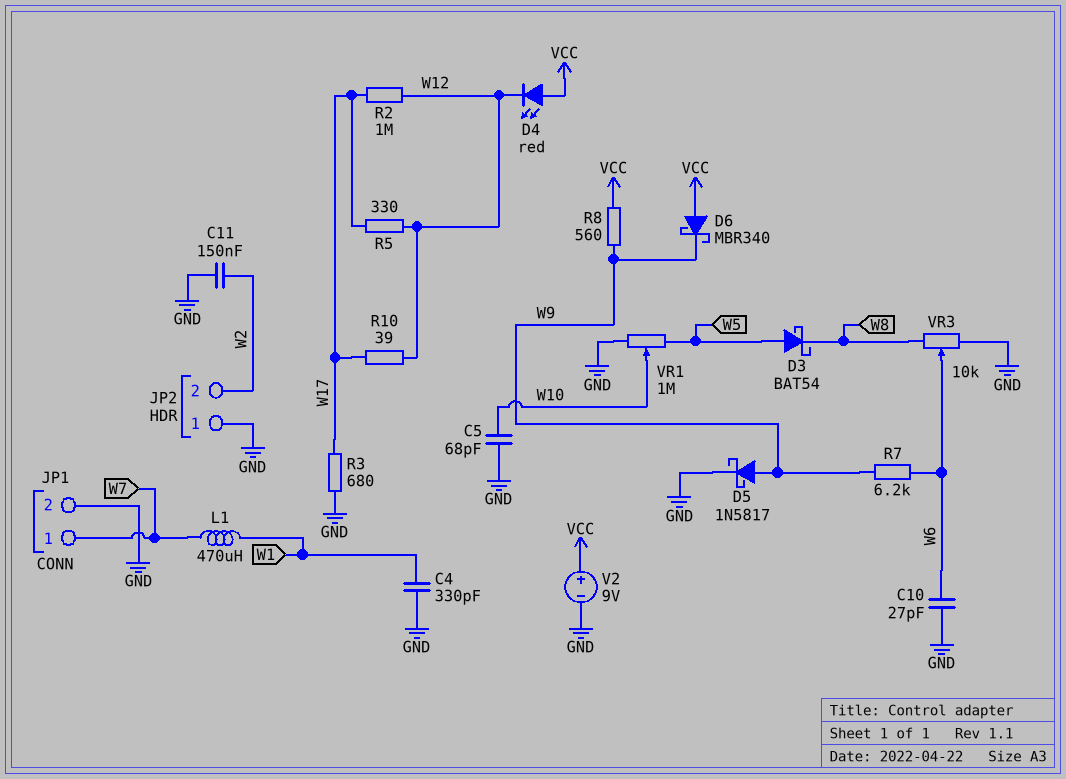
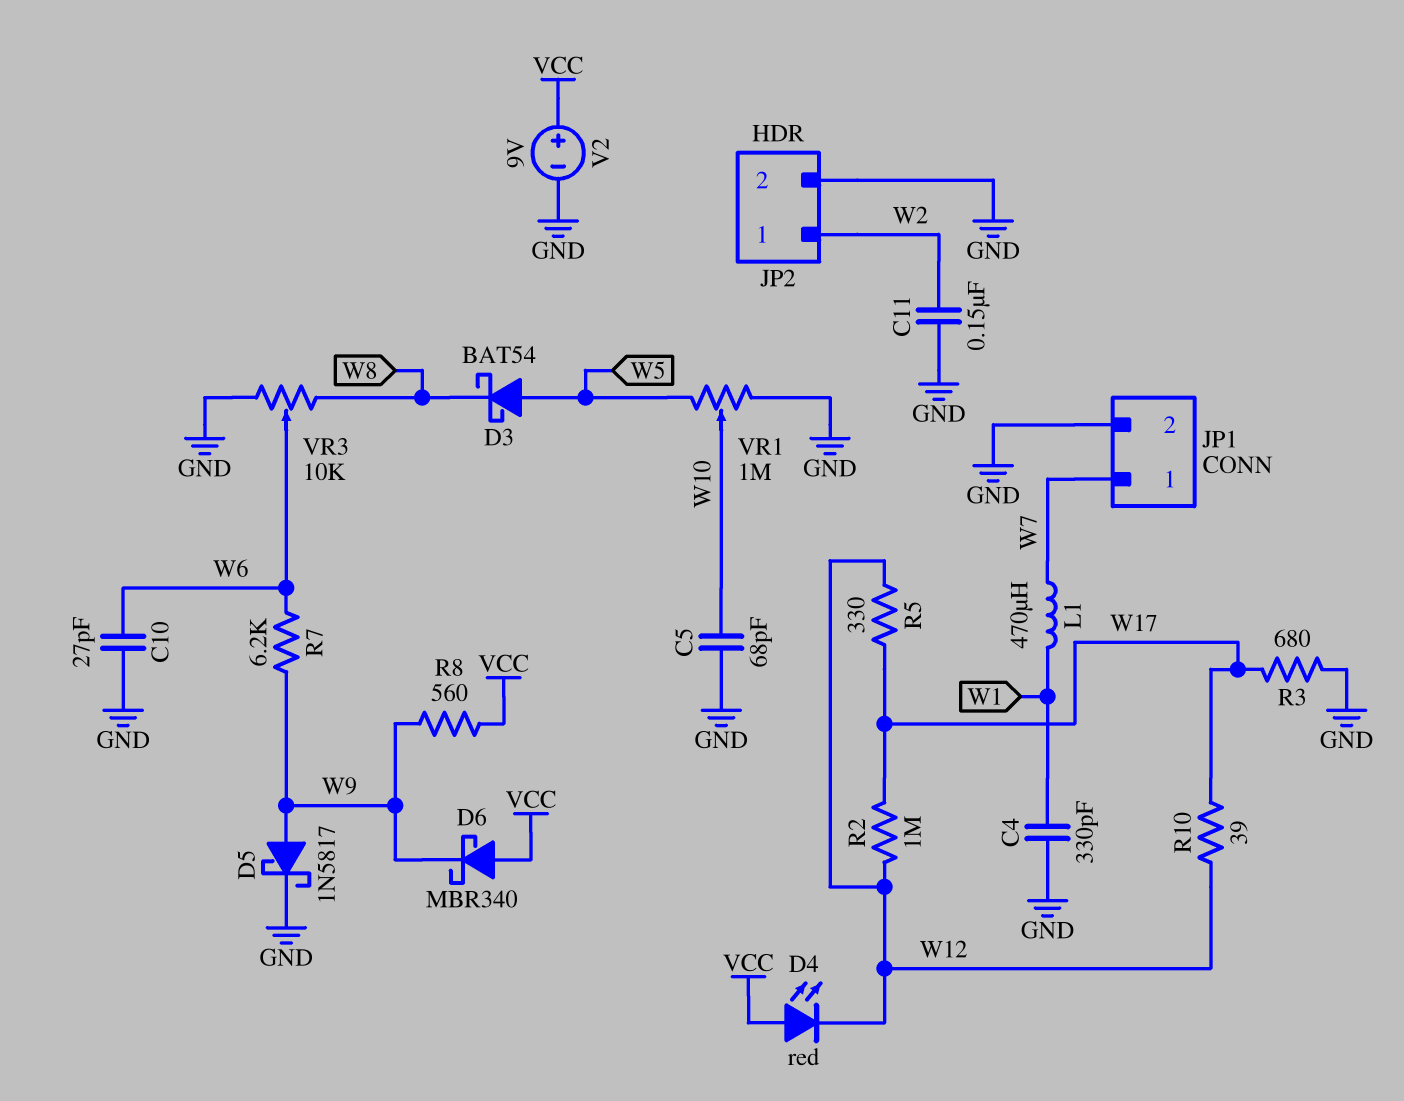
JP2 pin 1: GND -> W2
JP2 pin 2: W2 -> GND

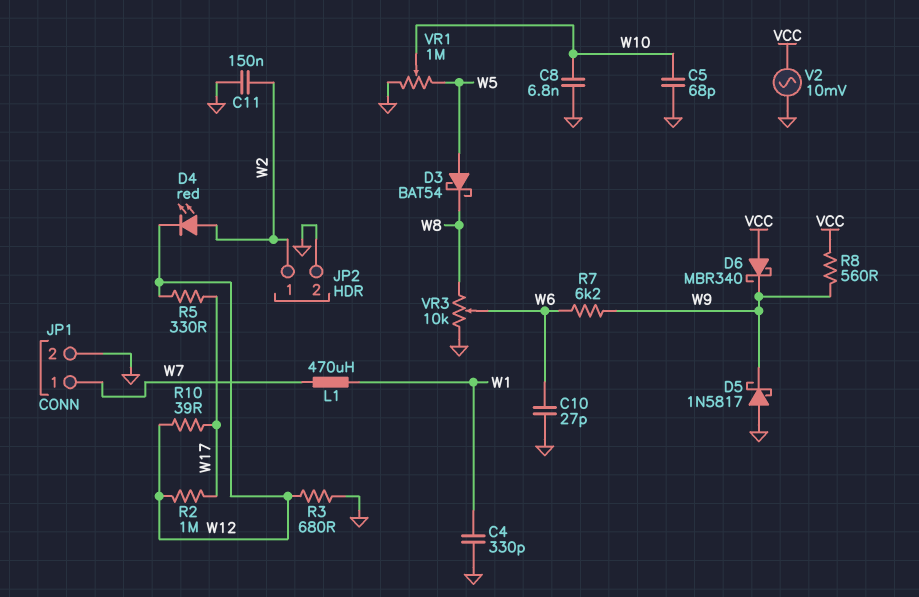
C8: none -> 6.8nF (GND, W10)
D4: LED red (A VCC, K W12) -> LED red (A W2, K W12)
D5: schottky 1N5817 (A W9, K GND) -> schottky 1N5817 (A GND, K W9)
R3: 680 (GND, W17) -> 680 (GND, W12)
V2: 9V (plus VCC, minus GND) -> AC 10mV (GND, VCC)

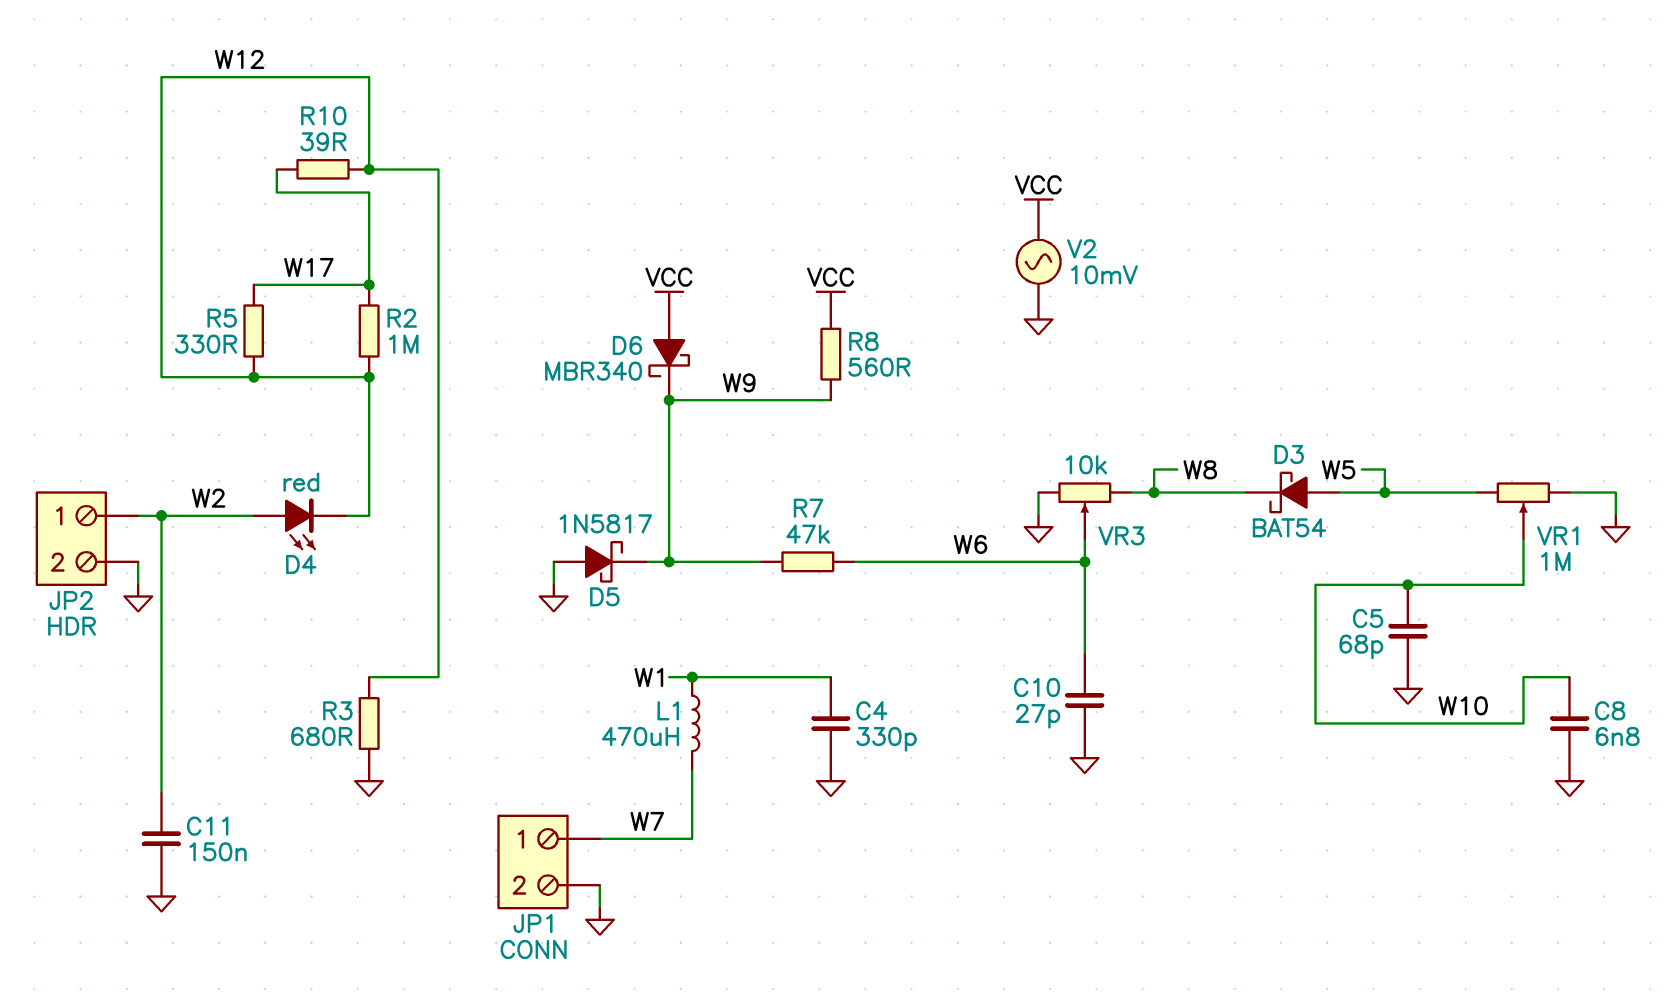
R7: 6.2k (W6, W9) -> 47k (W6, W9)

